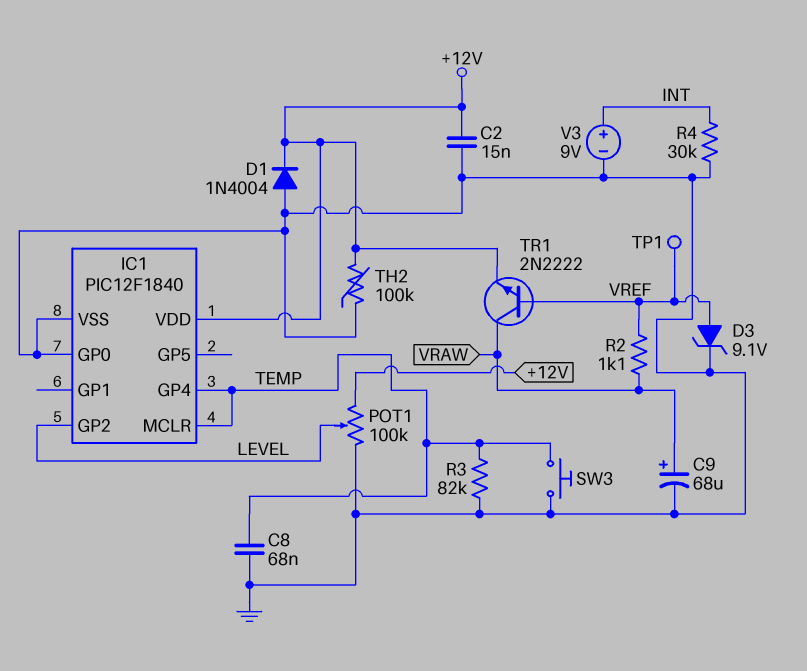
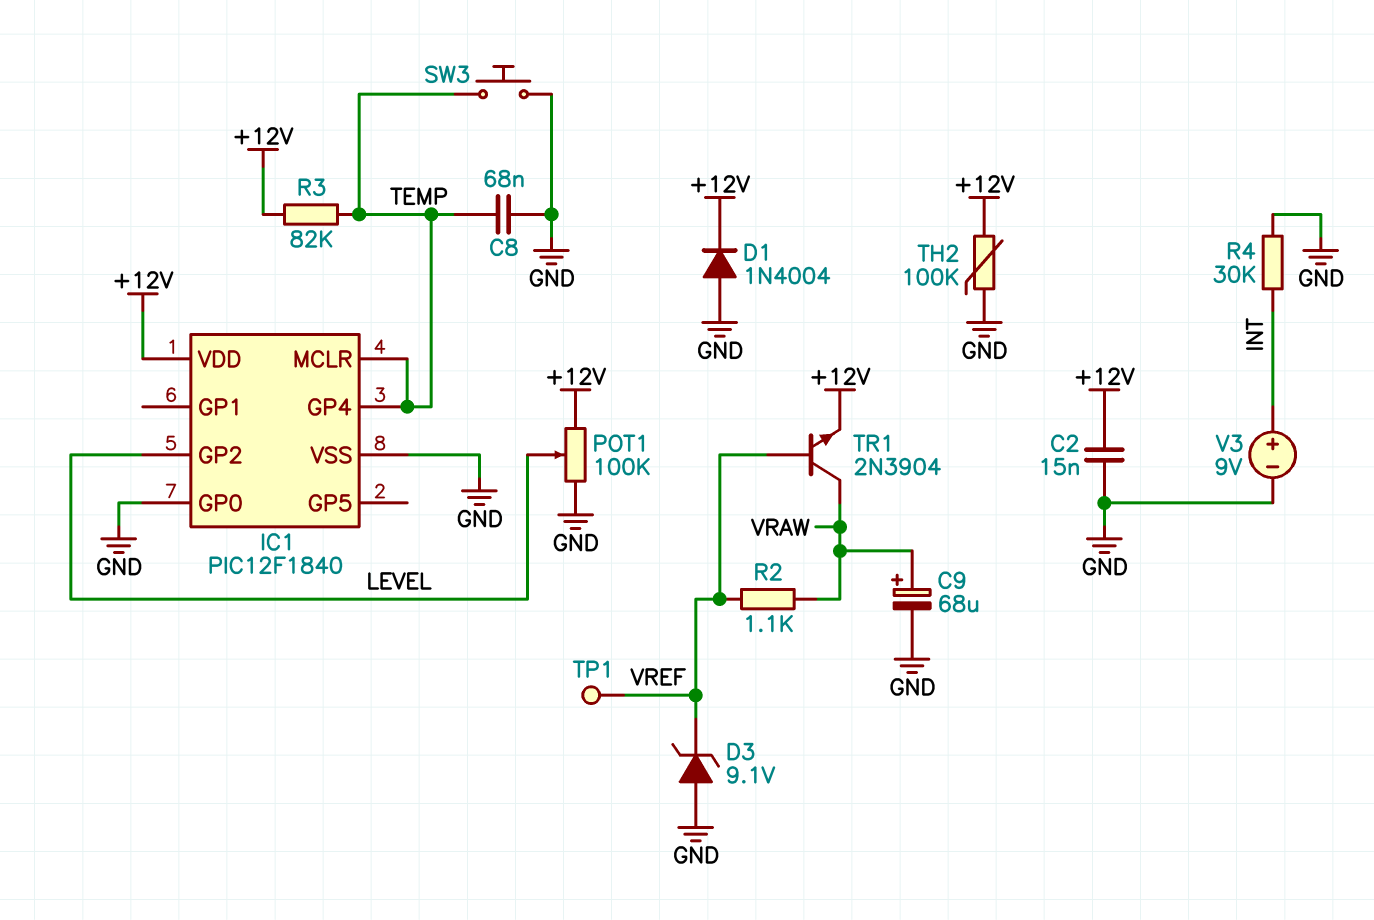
D3: zener 9.1V (A VREF, K GND) -> zener 9.1V (A GND, K VREF)
R3: 82k (GND, TEMP) -> 82k (+12V, TEMP)
TR1: NPN 2N2222 (B VREF, C VRAW, E +12V) -> NPN 2N3904 (B VREF, C VRAW, E +12V)

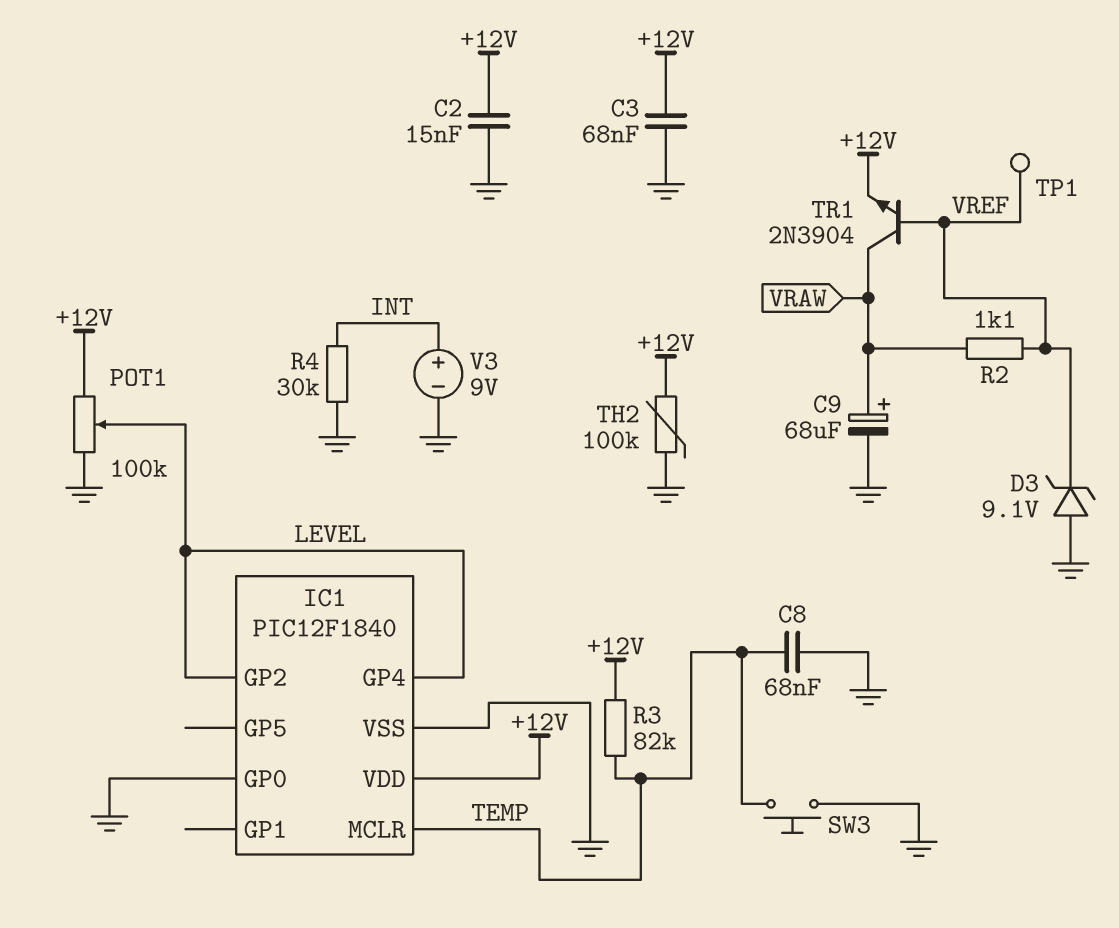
C3: none -> 68nF (+12V, GND)
D1: diode 1N4004 (A GND, K +12V) -> none
IC1 pin GP4: TEMP -> LEVEL

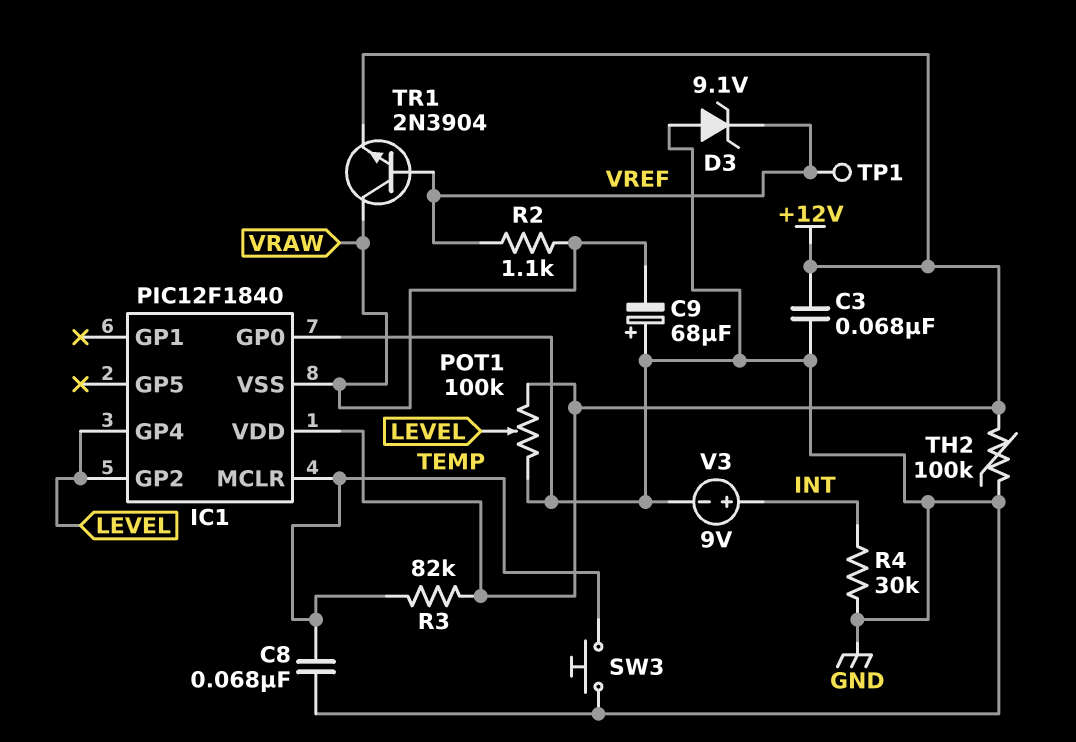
C2: 15nF (+12V, GND) -> none
C9: 68uF (plus VRAW, minus GND) -> 68uF (plus GND, minus VRAW)
IC1 pin VSS: GND -> VRAW

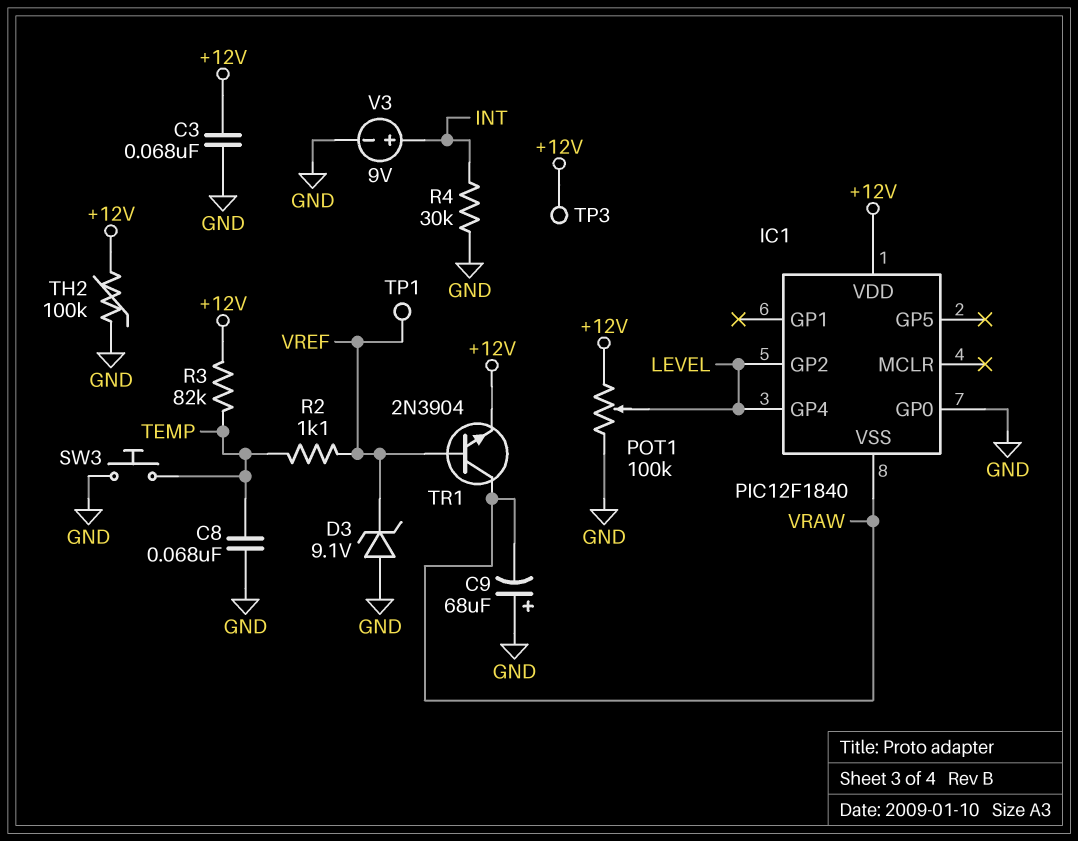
IC1 pin MCLR: TEMP -> none
R2: 1.1k (VRAW, VREF) -> 1.1k (TEMP, VREF)
TP3: none -> test point (+12V)

